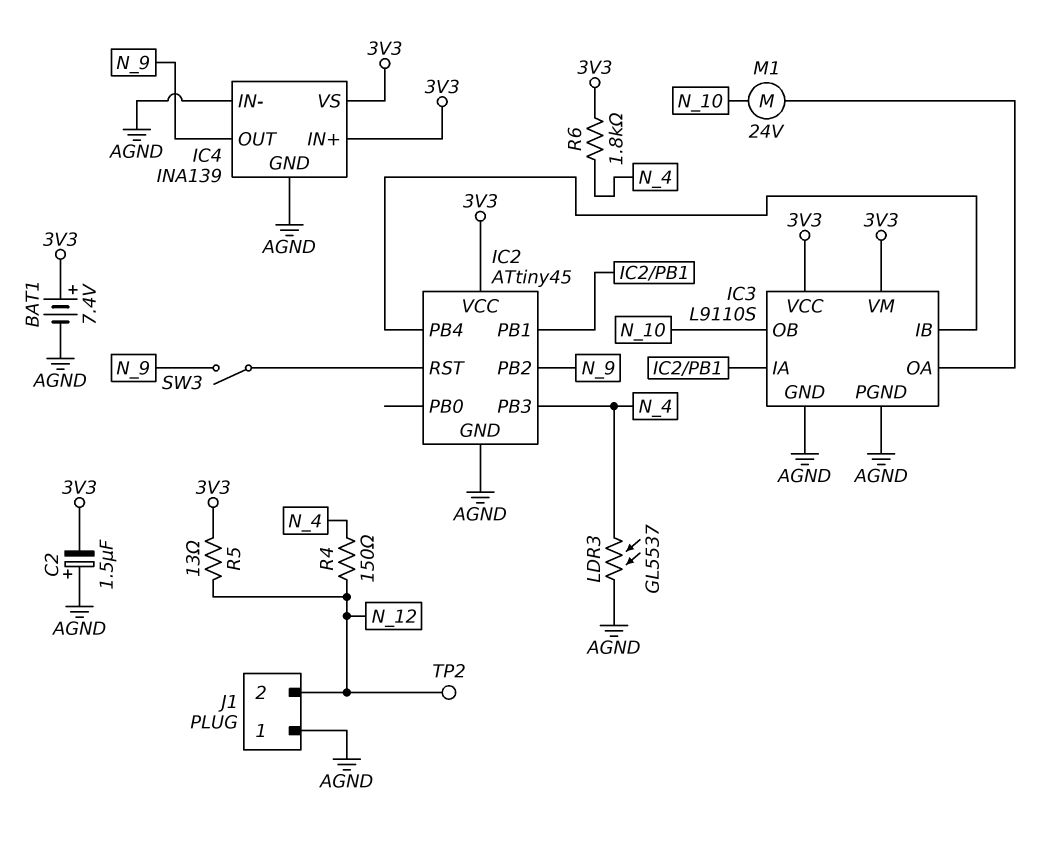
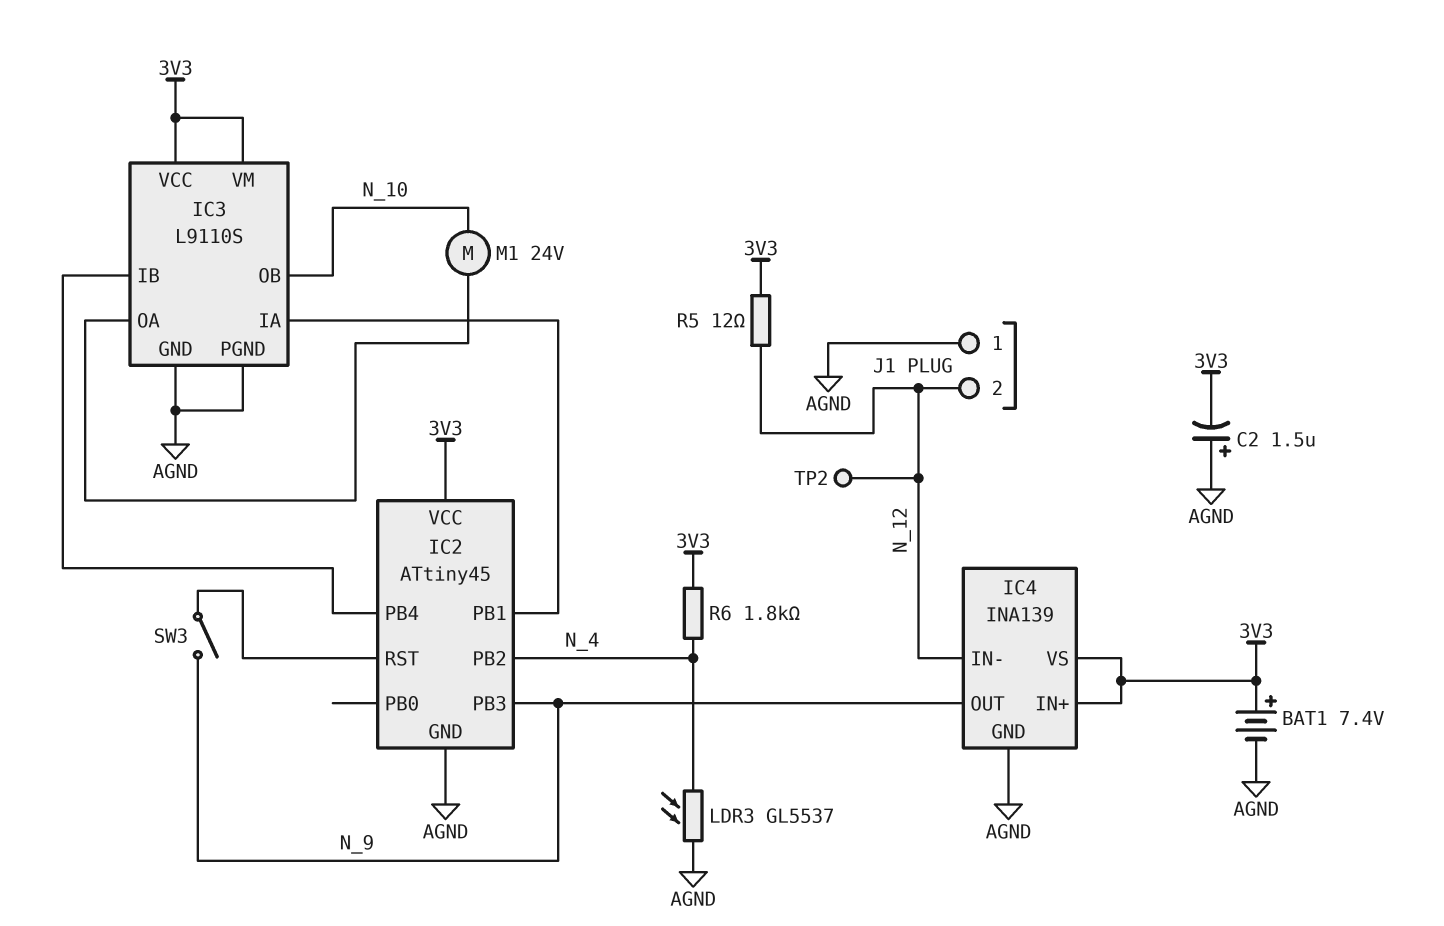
IC2 pin PB2: N_9 -> N_4
IC2 pin PB3: N_4 -> N_9
IC4 pin IN-: AGND -> N_12
R4: 150 (N_4, N_12) -> none
R5: 13 (3V3, N_12) -> 12 (3V3, N_12)

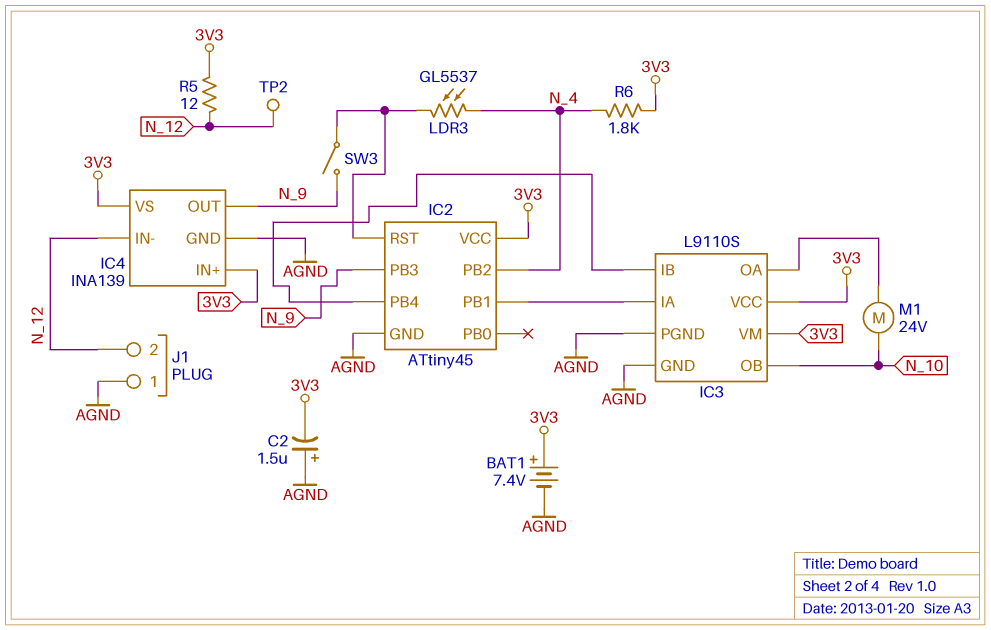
LDR3: GL5537 (AGND, N_4) -> GL5537 (IC2/RST, N_4)

